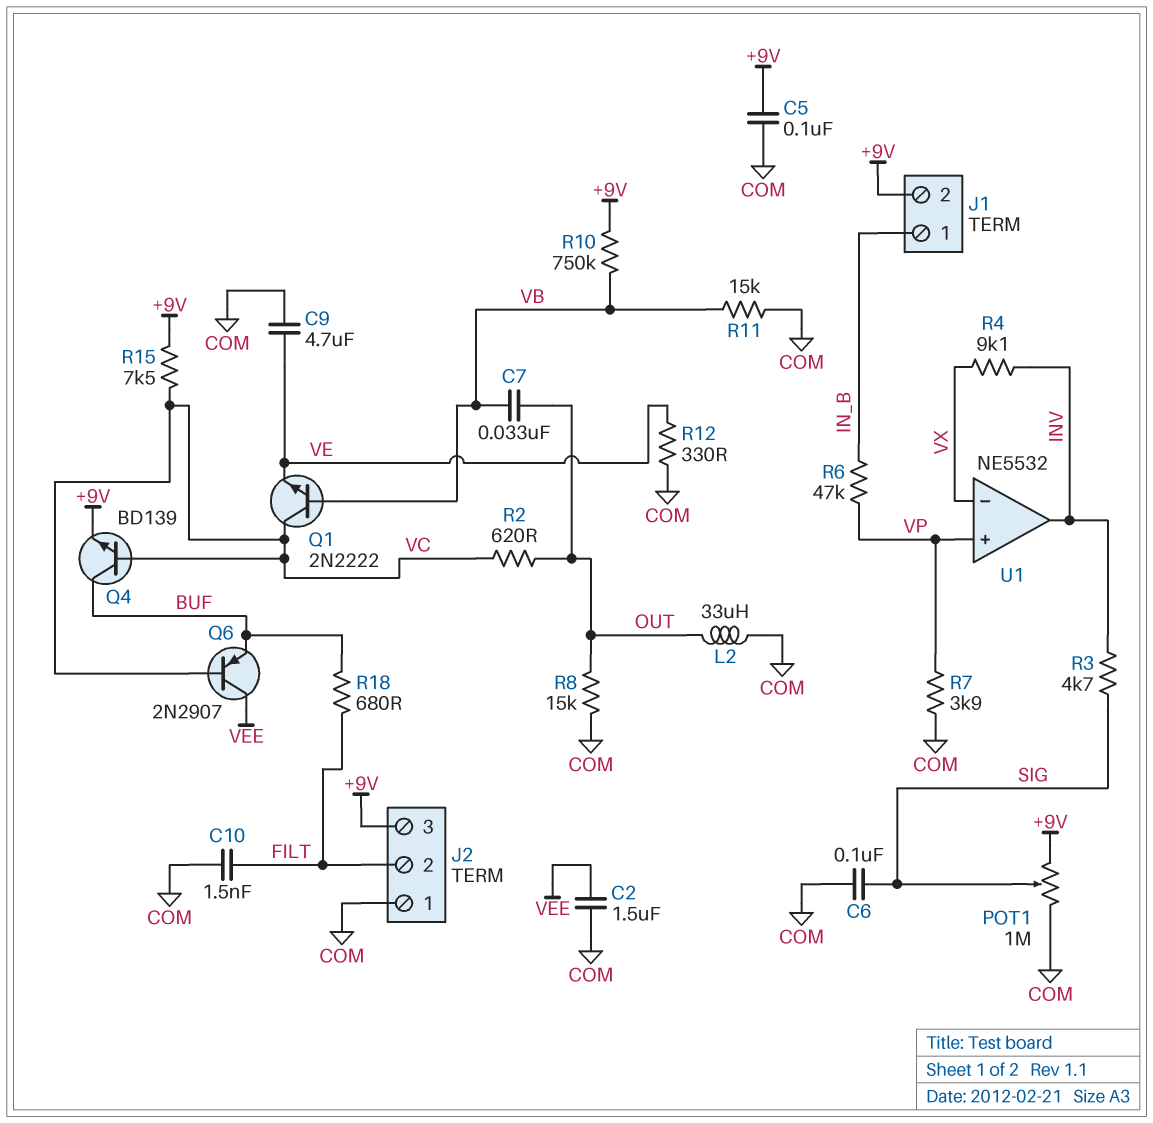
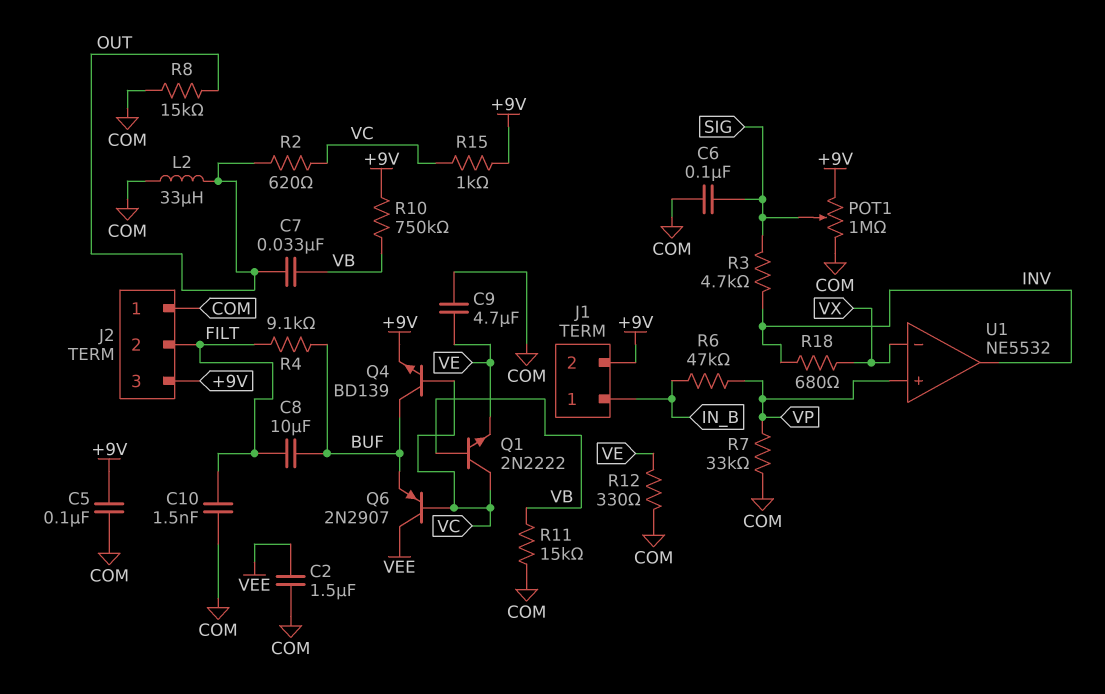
C8: none -> 10uF (BUF, FILT)
R4: 9.1k (INV, VX) -> 9.1k (BUF, FILT)
R7: 3.9k (COM, VP) -> 33k (COM, VP)
R15: 7.5k (+9V, VC) -> 1k (+9V, VC)
R18: 680 (BUF, FILT) -> 680 (INV, VX)

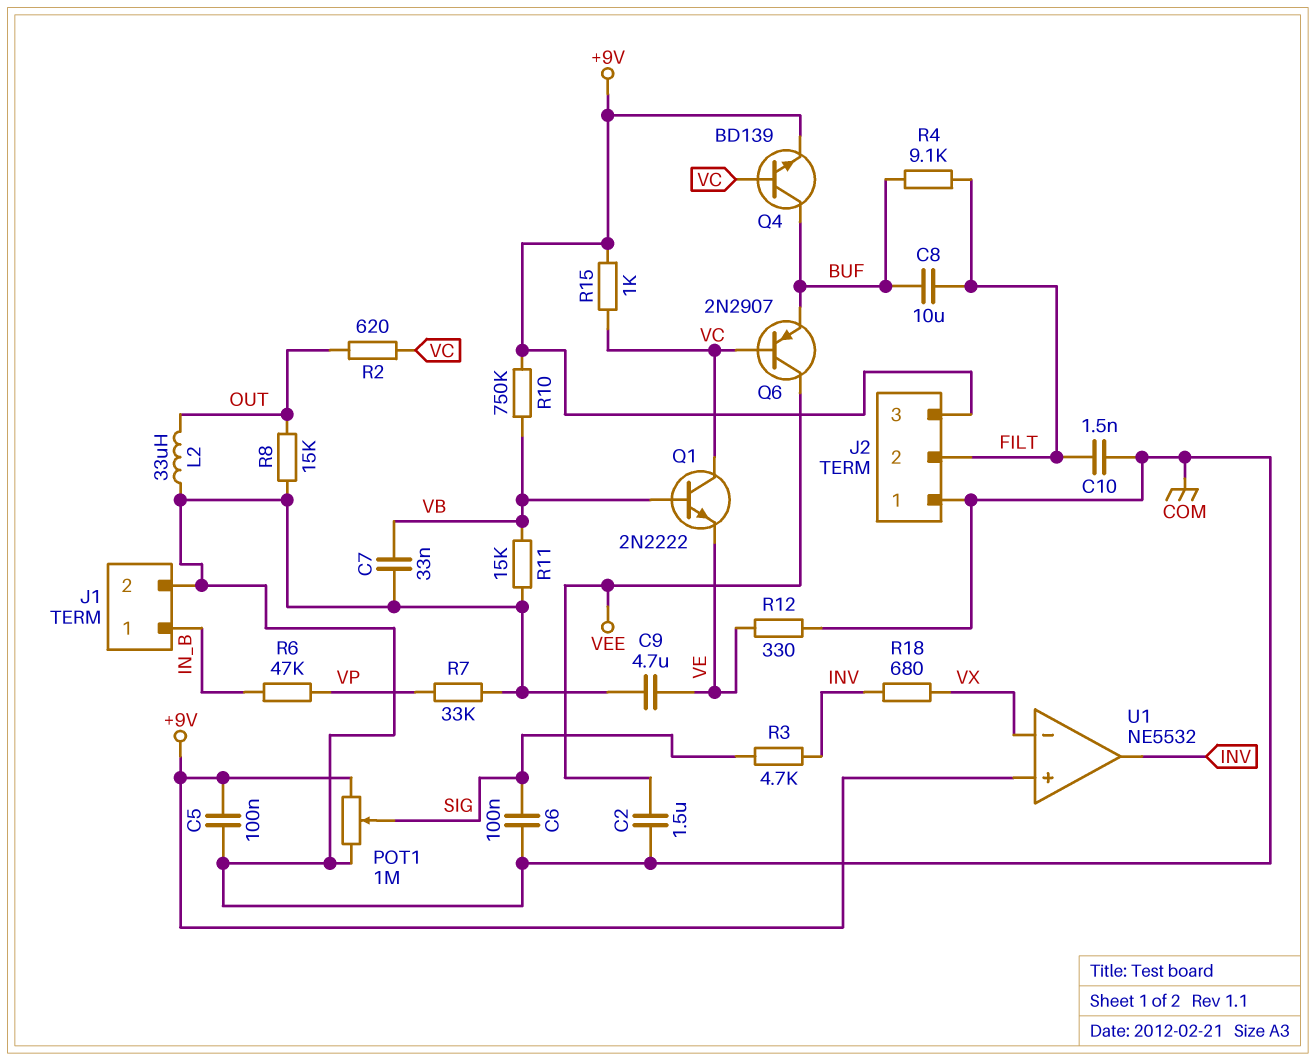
C7: 33nF (OUT, VB) -> 33nF (COM, VB)
J1 pin 2: +9V -> COM
U1 pin in+: VP -> +9V

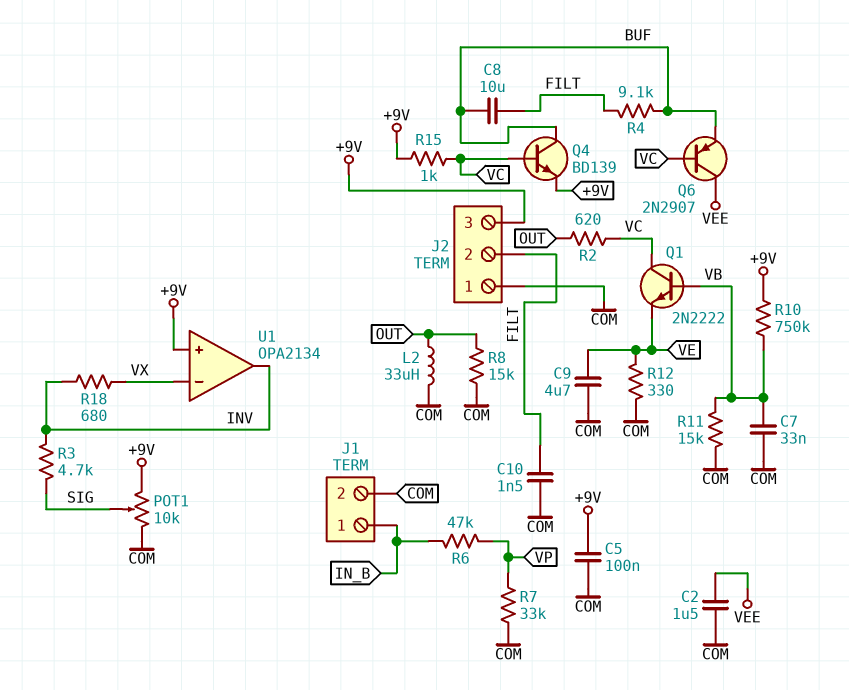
C6: 100nF (COM, SIG) -> none
POT1: 1M (+9V, COM, wiper SIG) -> 10k (+9V, COM, wiper SIG)
U1: NE5532 -> OPA2134

